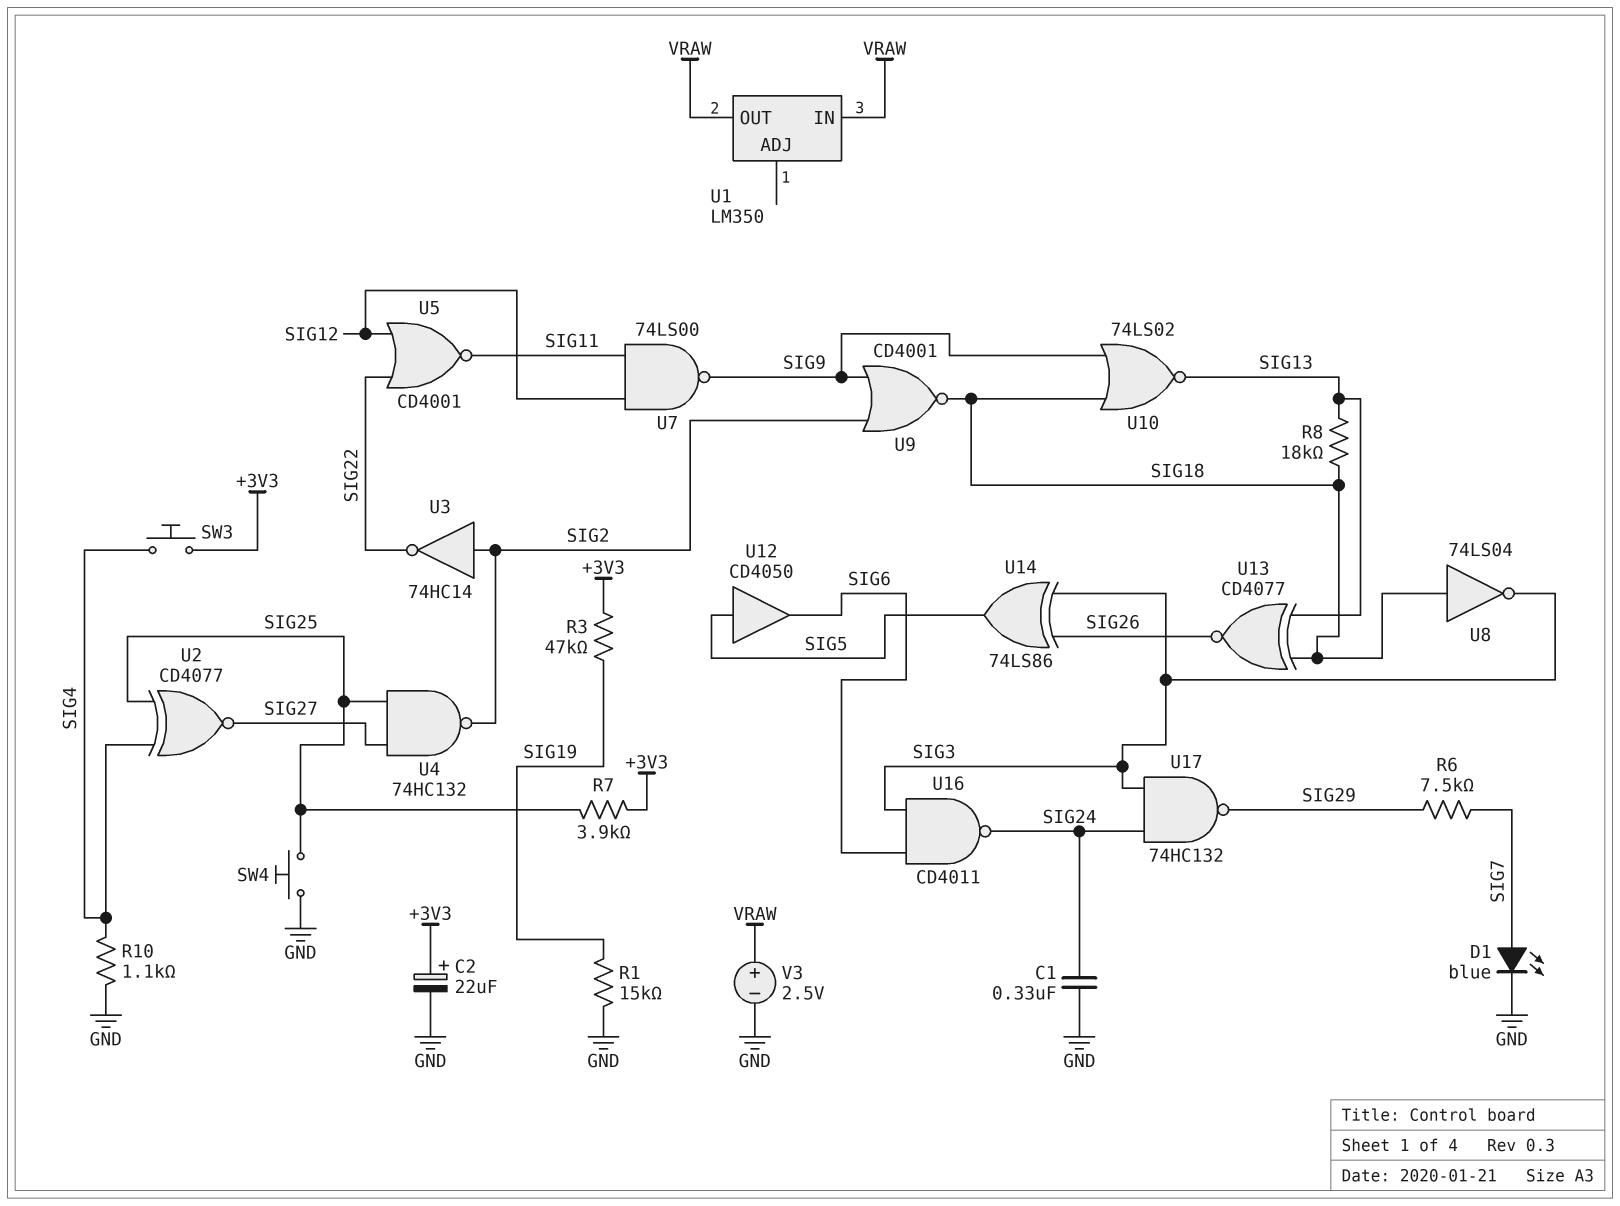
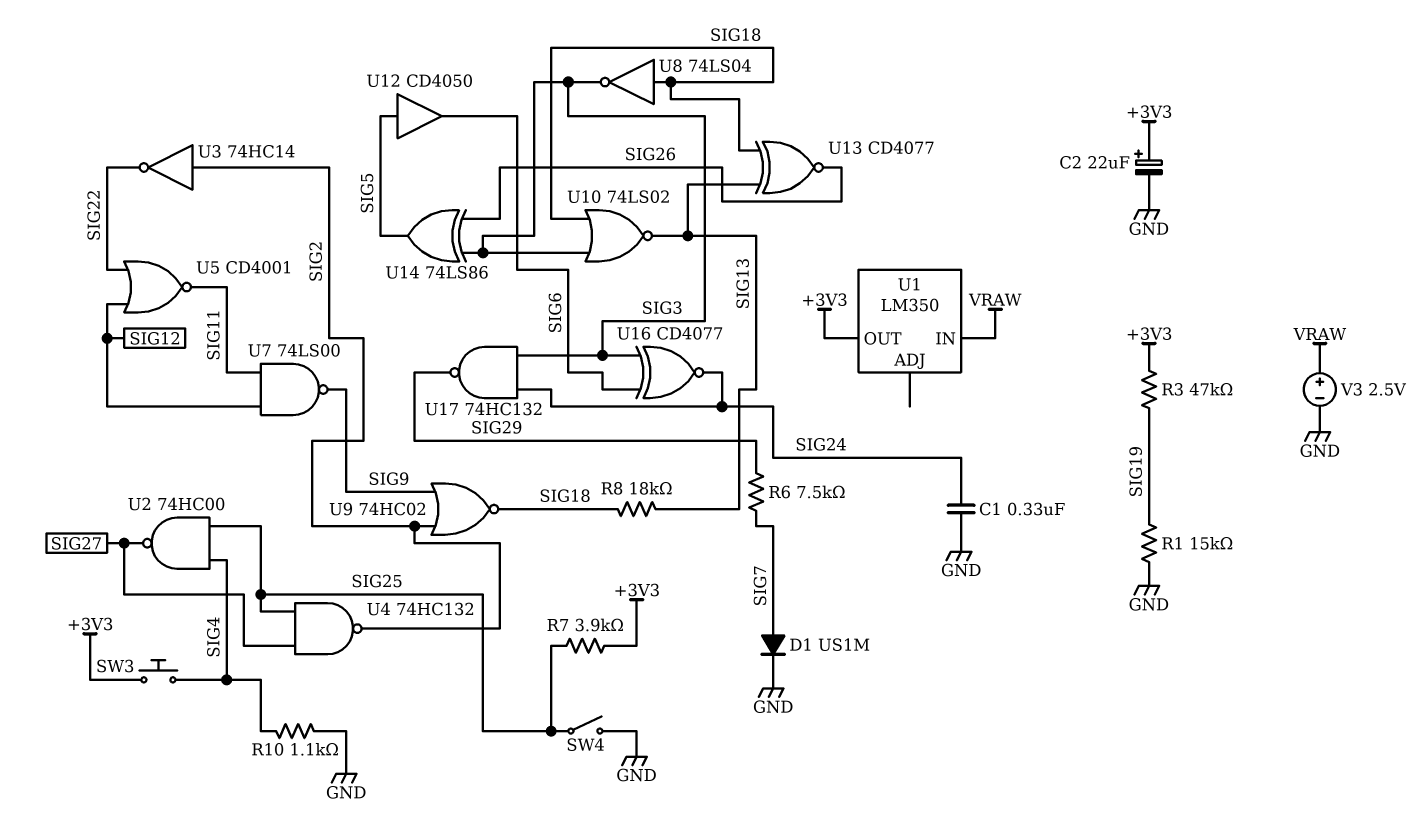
D1: LED blue (A SIG7, K GND) -> diode US1M (A SIG7, K GND)
SW4: button (GND, SIG25) -> switch (GND, SIG25)
U1 pin OUT: VRAW -> +3V3
U2: XNOR CD4077 (in SIG4, in SIG25, out SIG27) -> NAND 74HC00 (in SIG4, in SIG25, out SIG27)
U9: NOR CD4001 (in SIG2, in SIG9, out SIG18) -> NOR 74HC02 (in SIG2, in SIG9, out SIG18)
U10: NOR 74LS02 (in SIG9, in SIG18, out SIG13) -> NOR 74LS02 (in SIG3, in SIG18, out SIG13)
U16: NAND CD4011 (in SIG3, in SIG6, out SIG24) -> XNOR CD4077 (in SIG3, in SIG6, out SIG24)

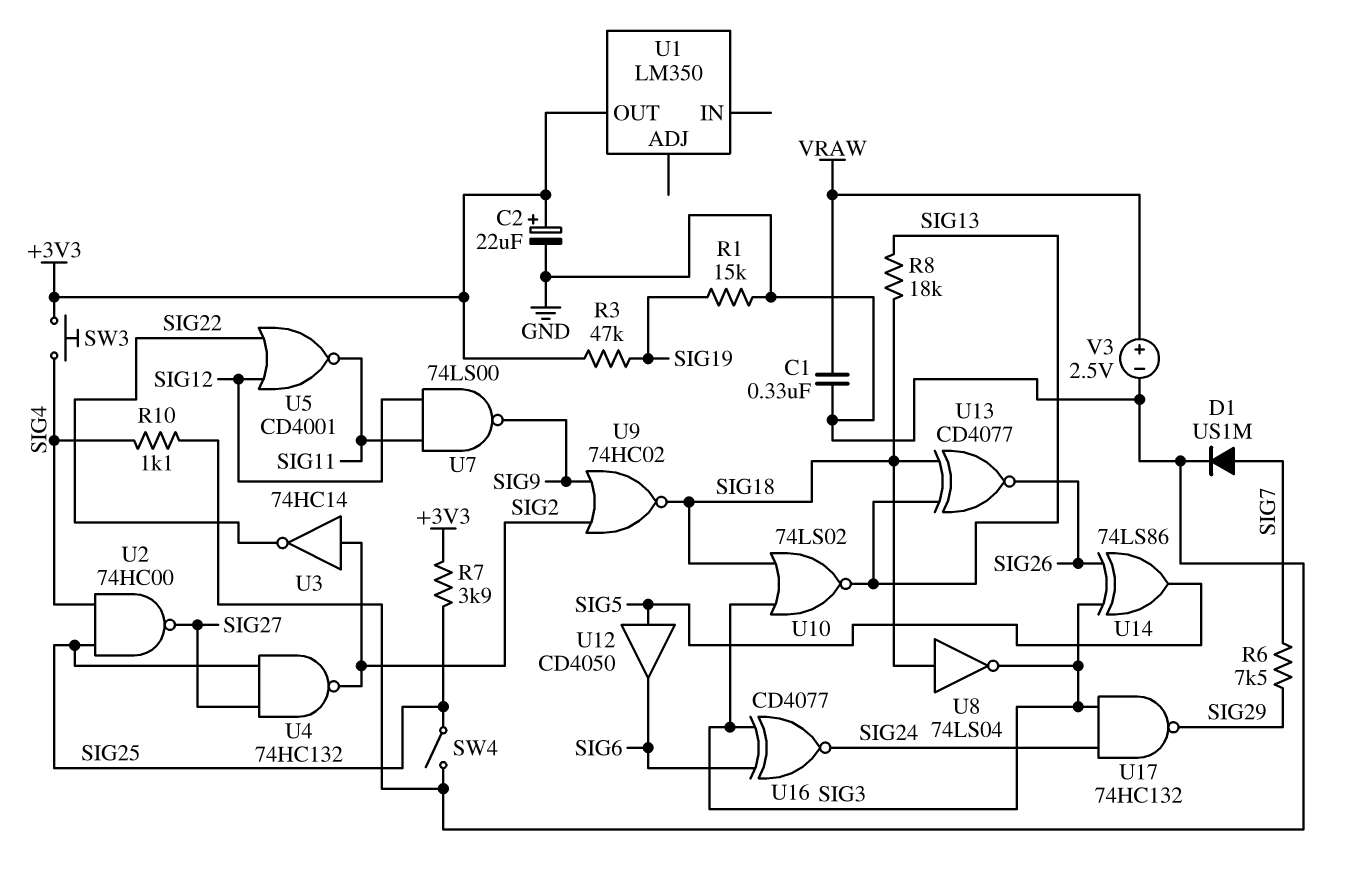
C1: 330nF (GND, SIG24) -> 330nF (GND, VRAW)
U1 pin IN: VRAW -> none

